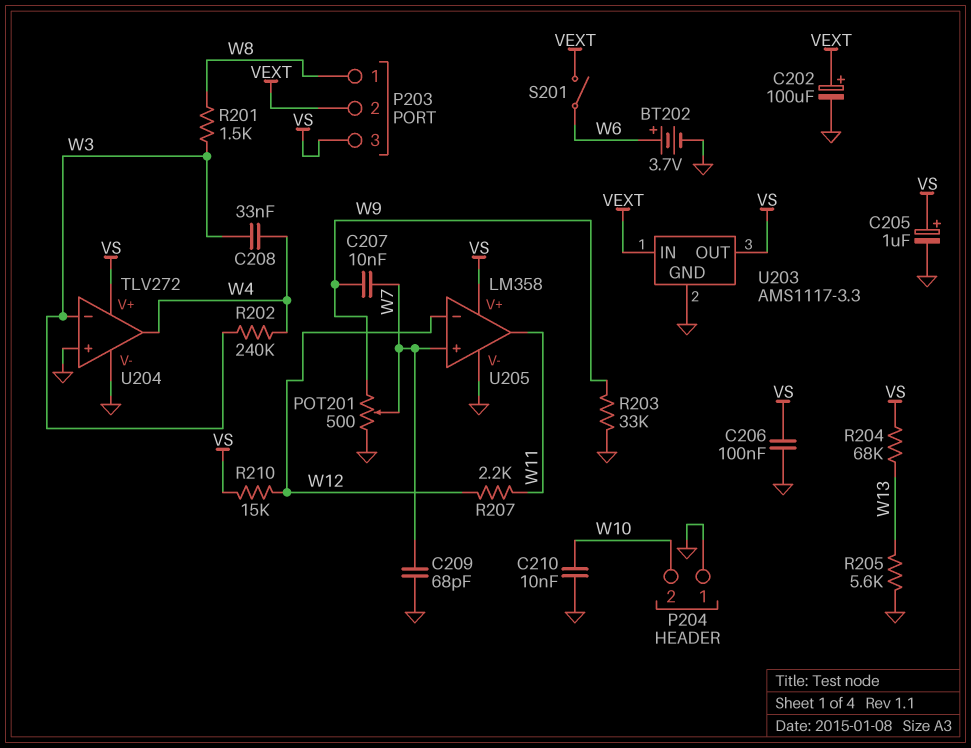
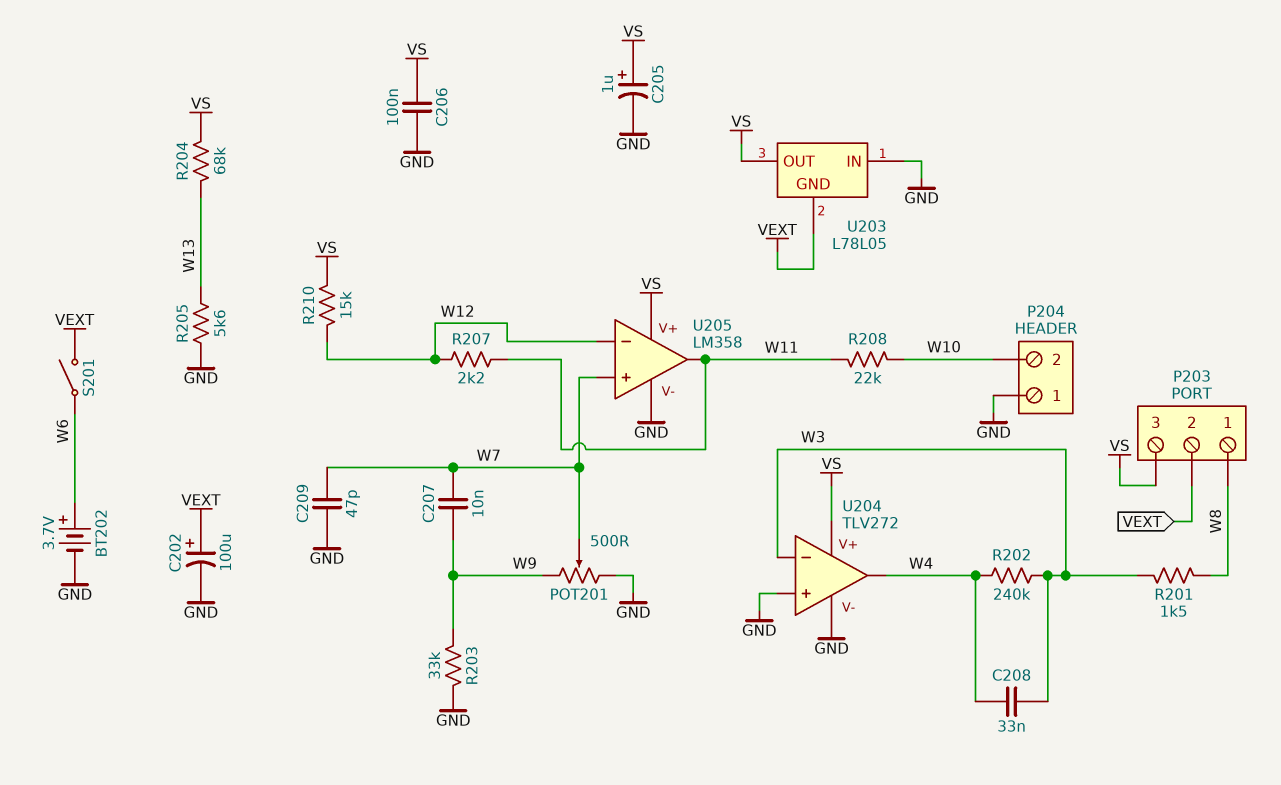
C209: 68pF (GND, W7) -> 47pF (GND, W7)
C210: 10nF (GND, W10) -> none
R208: none -> 22k (W10, W11)
U203: AMS1117-3.3 -> L78L05
U203 pin GND: GND -> VEXT
U203 pin IN: VEXT -> GND

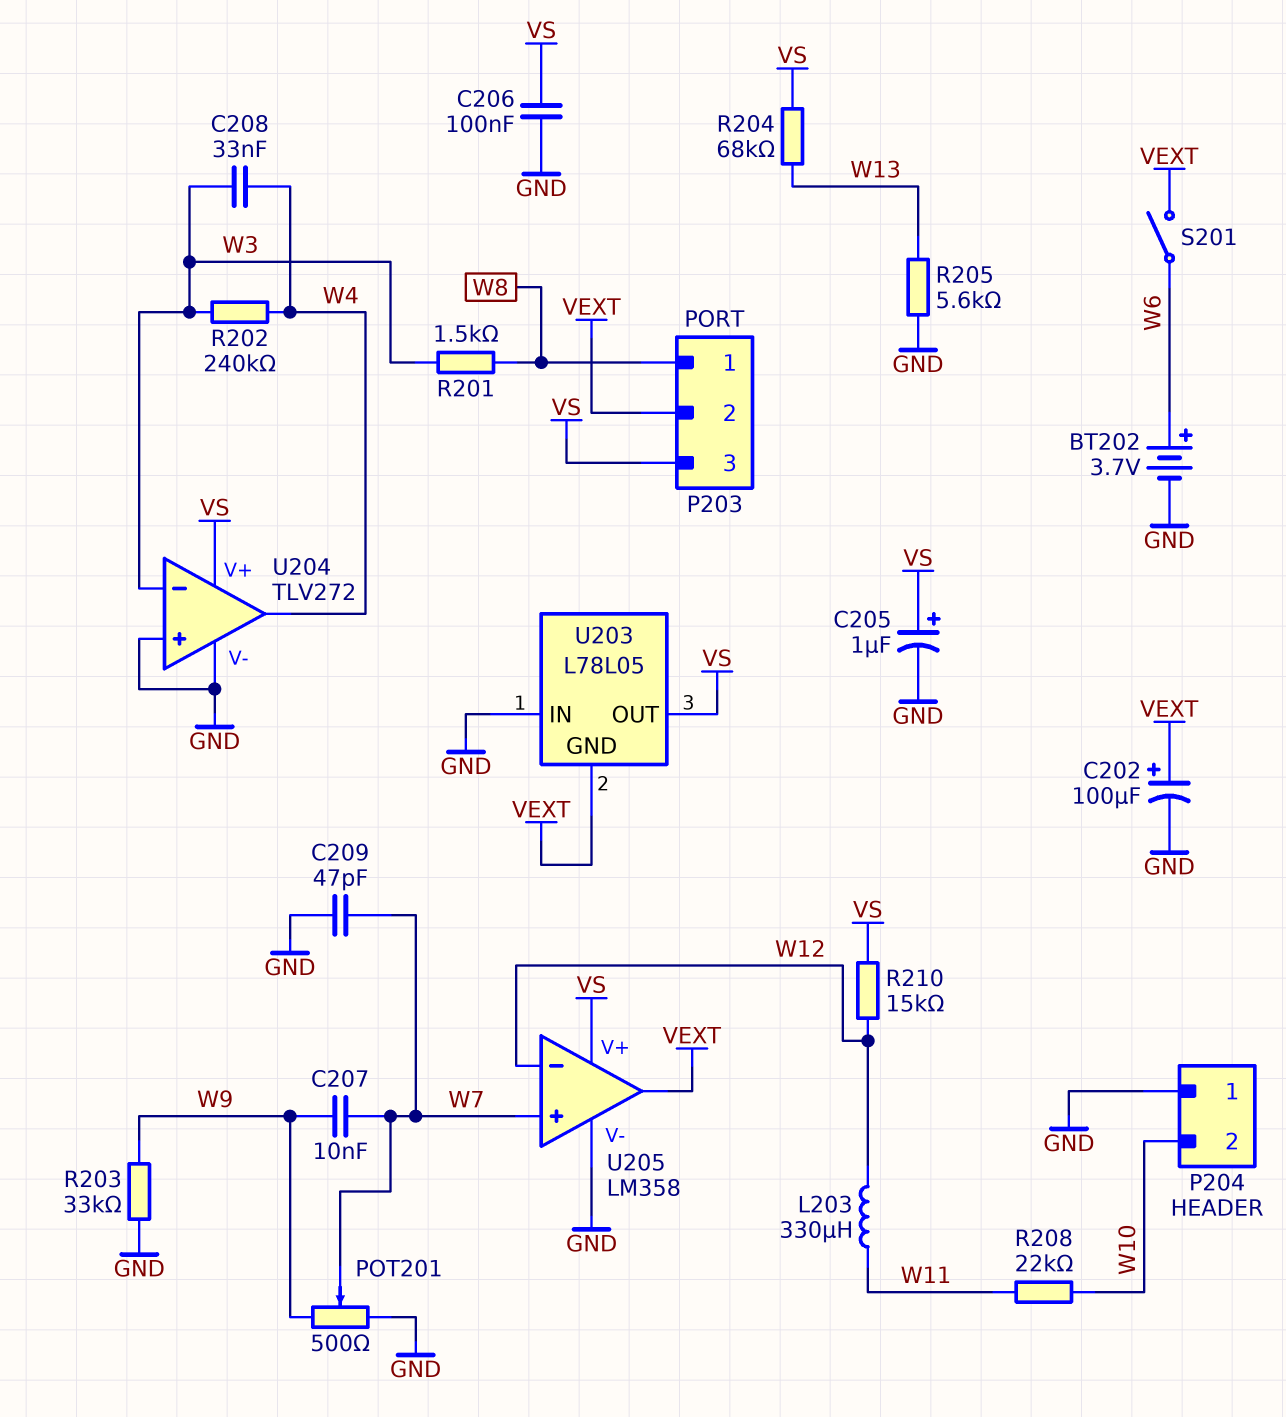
L203: none -> 330uH (W11, W12)
R207: 2.2k (W11, W12) -> none
U205 pin out: W11 -> VEXT

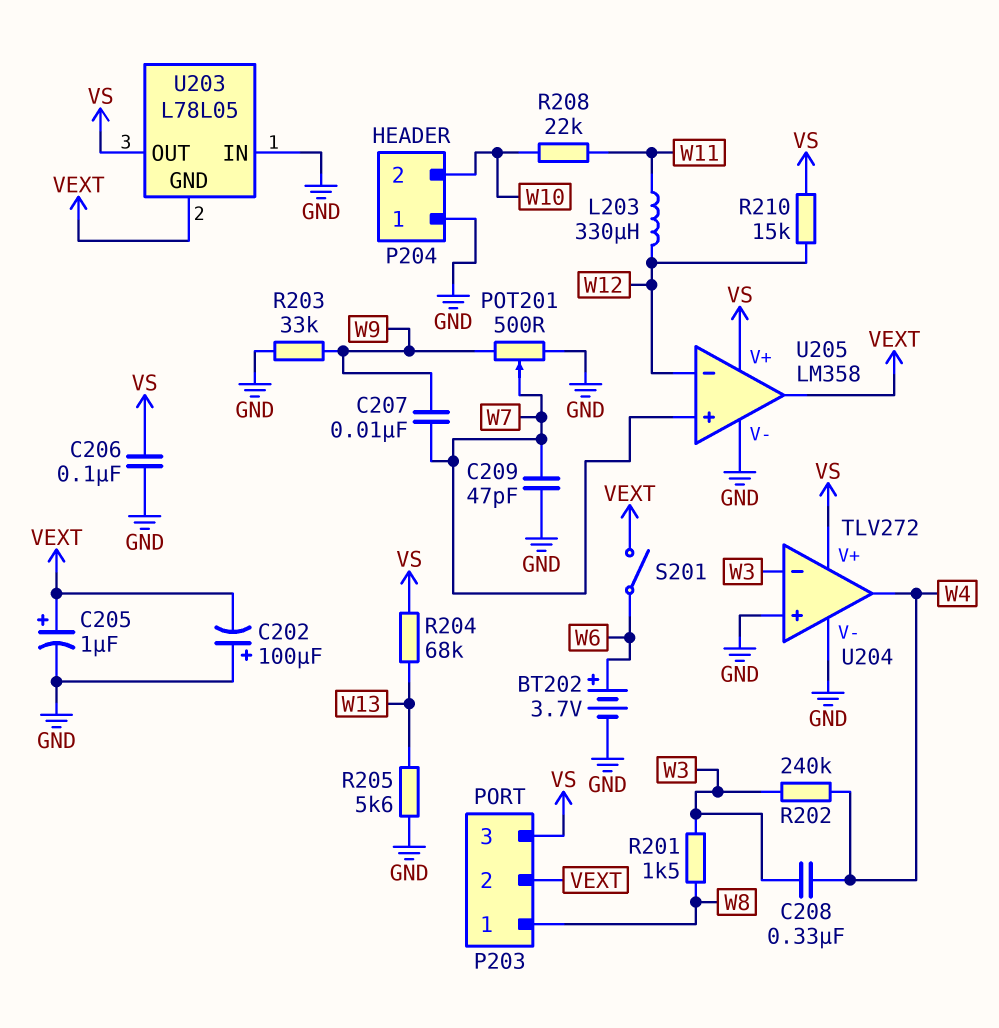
C202: 100uF (plus VEXT, minus GND) -> 100uF (plus GND, minus VEXT)
C205: 1uF (plus VS, minus GND) -> 1uF (plus VEXT, minus GND)
C208: 33nF (W3, W4) -> 330nF (W3, W4)

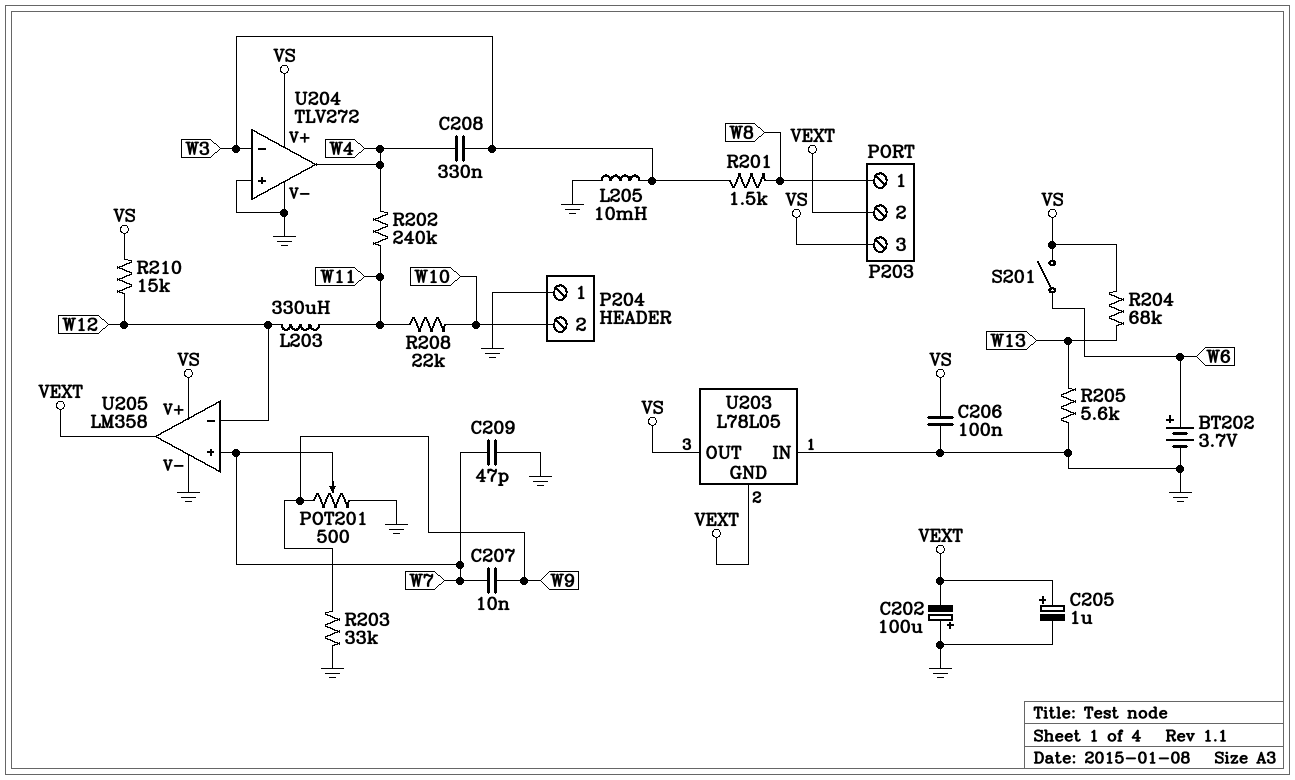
L205: none -> 10mH (GND, W3)
R202: 240k (W3, W4) -> 240k (W4, W11)
S201: switch (VEXT, W6) -> switch (VS, W6)

